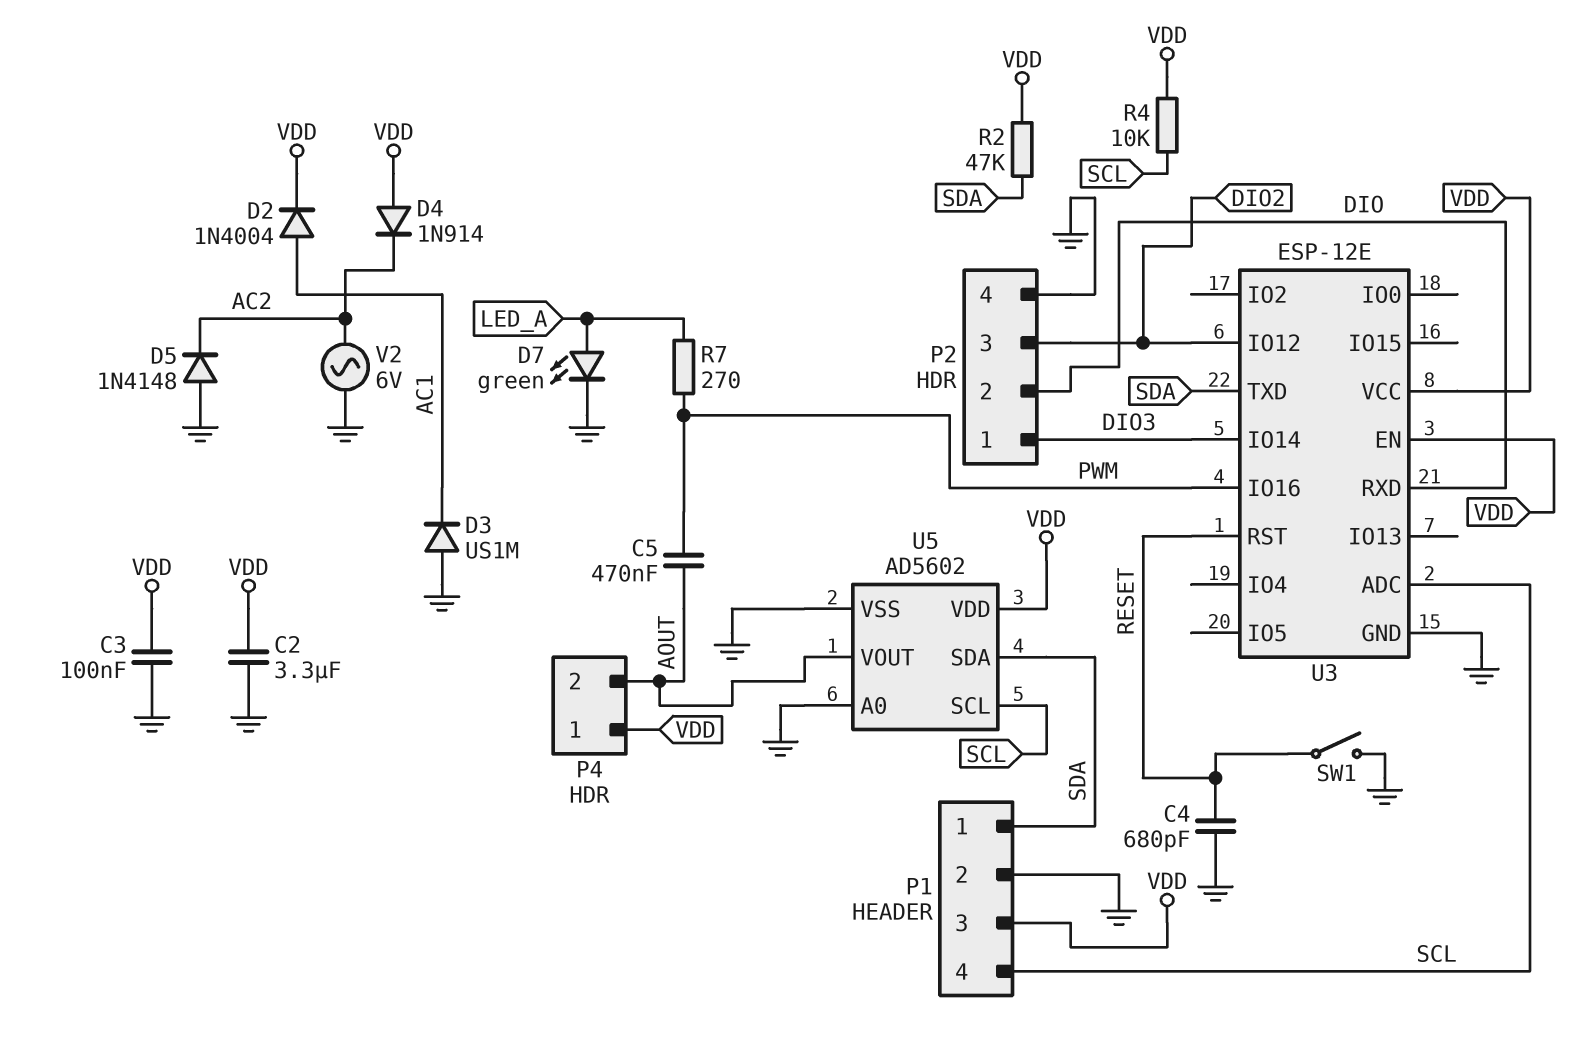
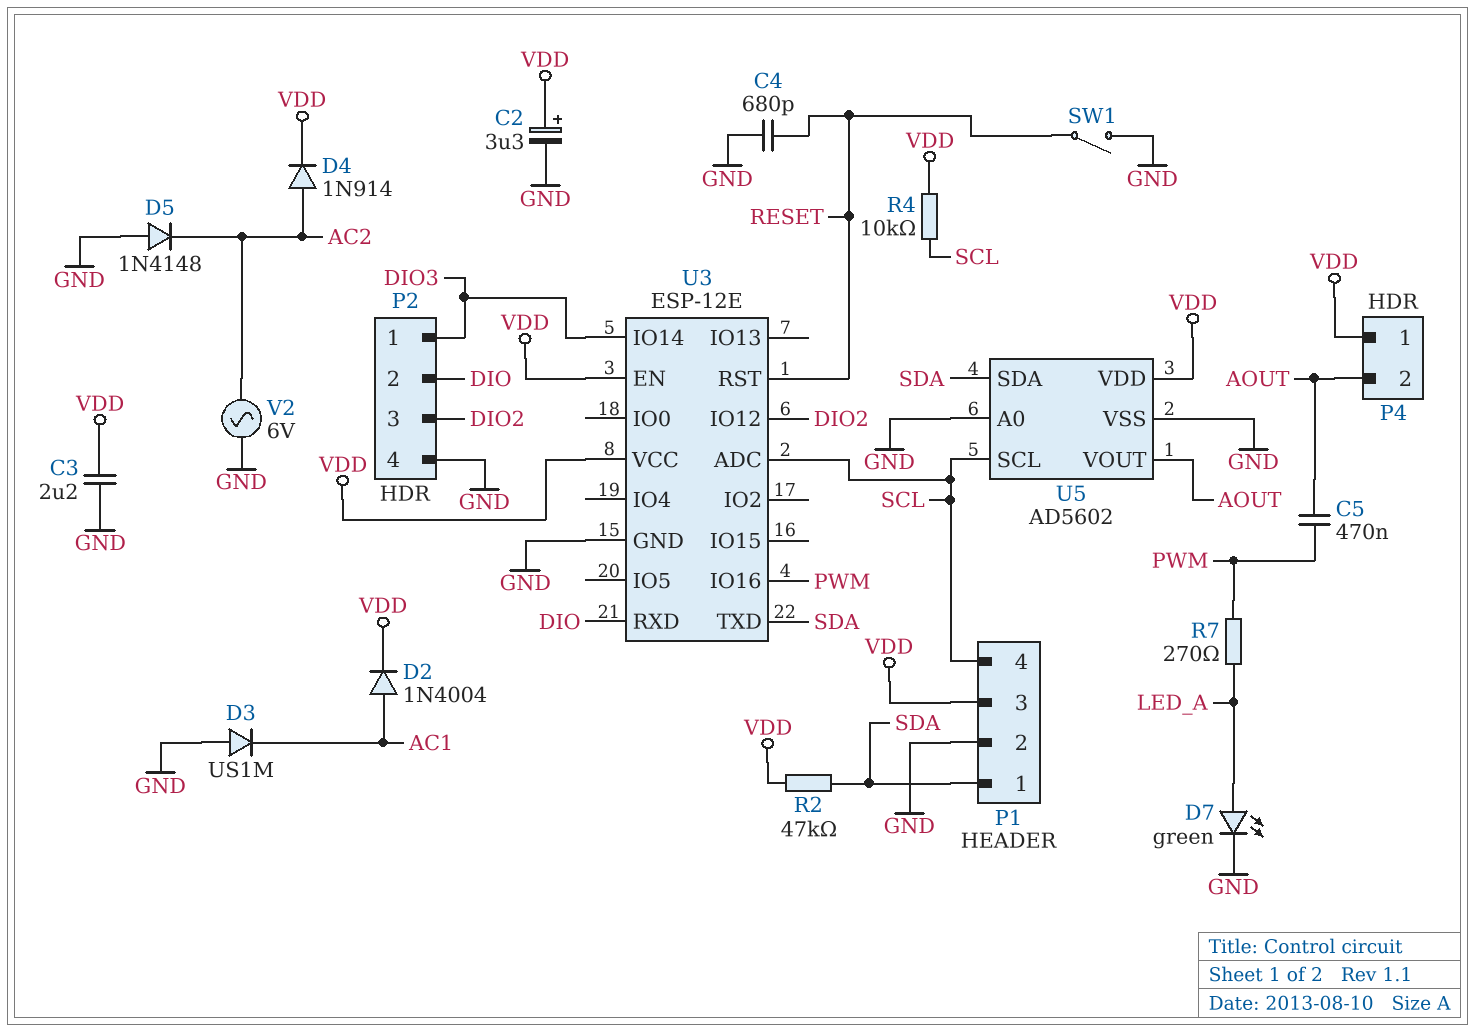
C2: 3.3uF (GND, VDD) -> 3.3uF (plus VDD, minus GND)
C3: 100nF (GND, VDD) -> 2.2uF (GND, VDD)
D4: diode 1N914 (A VDD, K AC2) -> diode 1N914 (A AC2, K VDD)

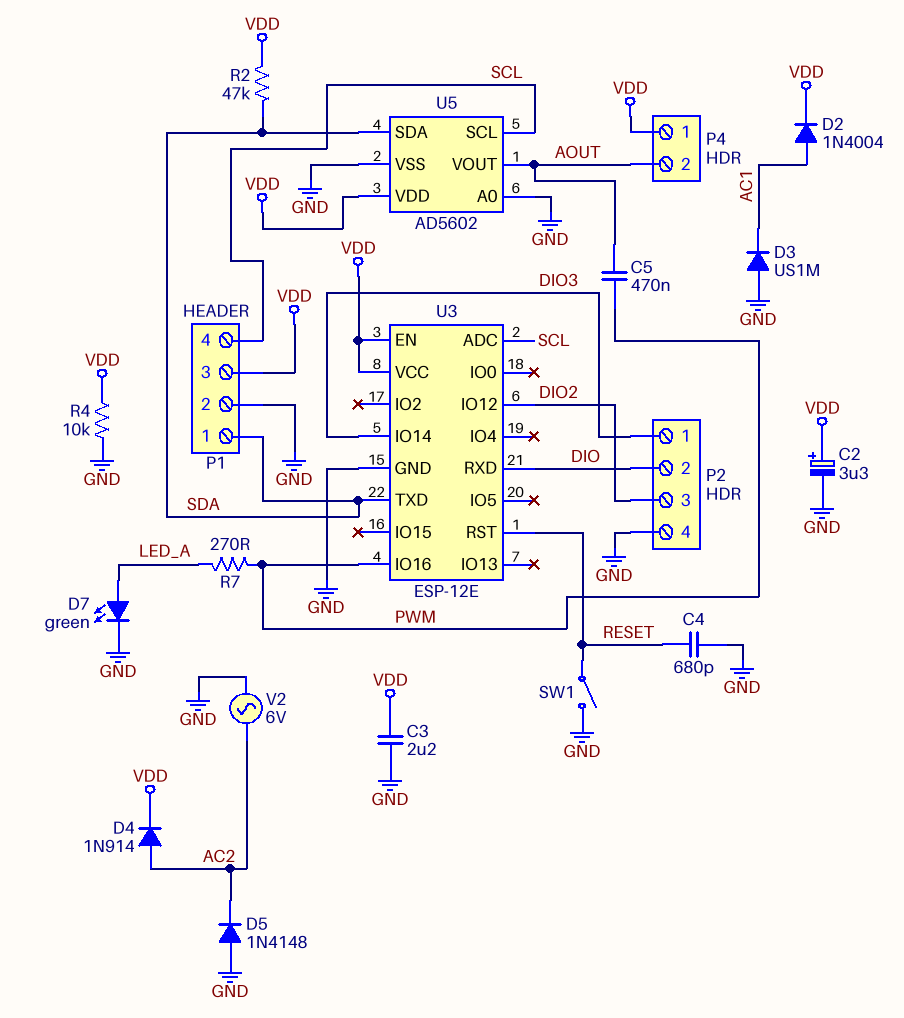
R4: 10k (SCL, VDD) -> 10k (GND, VDD)

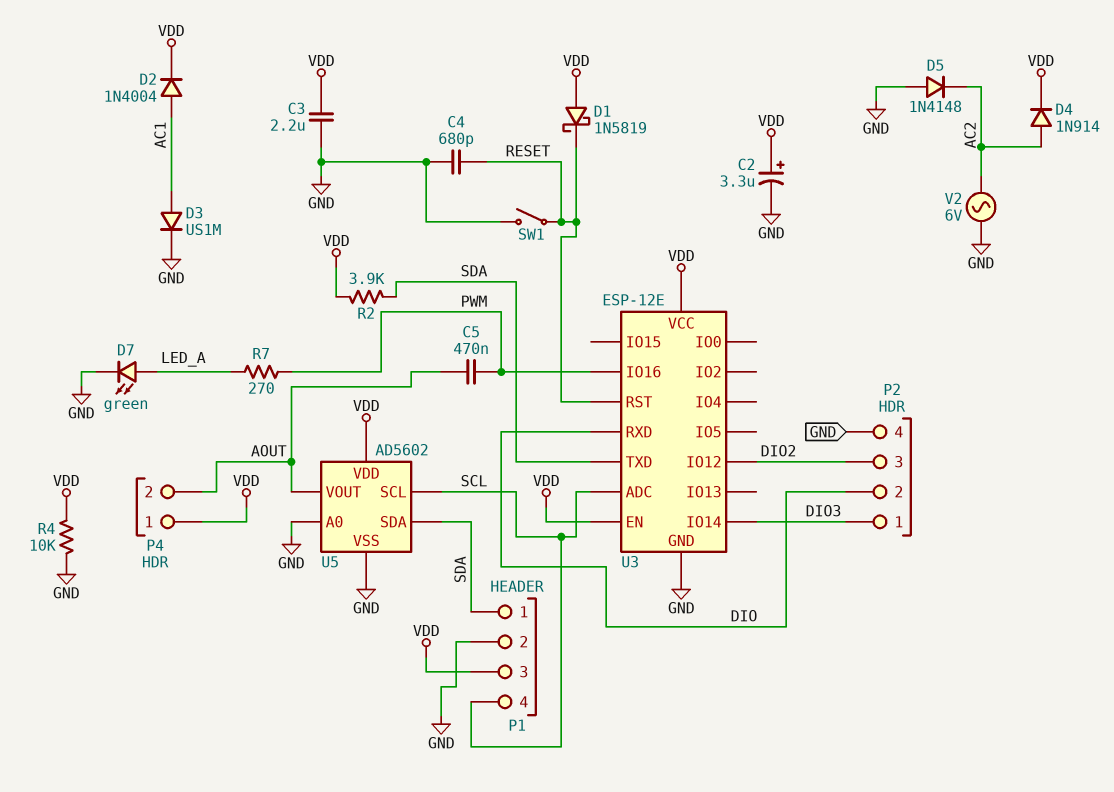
D1: none -> schottky 1N5819 (A VDD, K RESET)
D3: diode US1M (A GND, K AC1) -> diode US1M (A AC1, K GND)
R2: 47k (SDA, VDD) -> 3.9k (SDA, VDD)

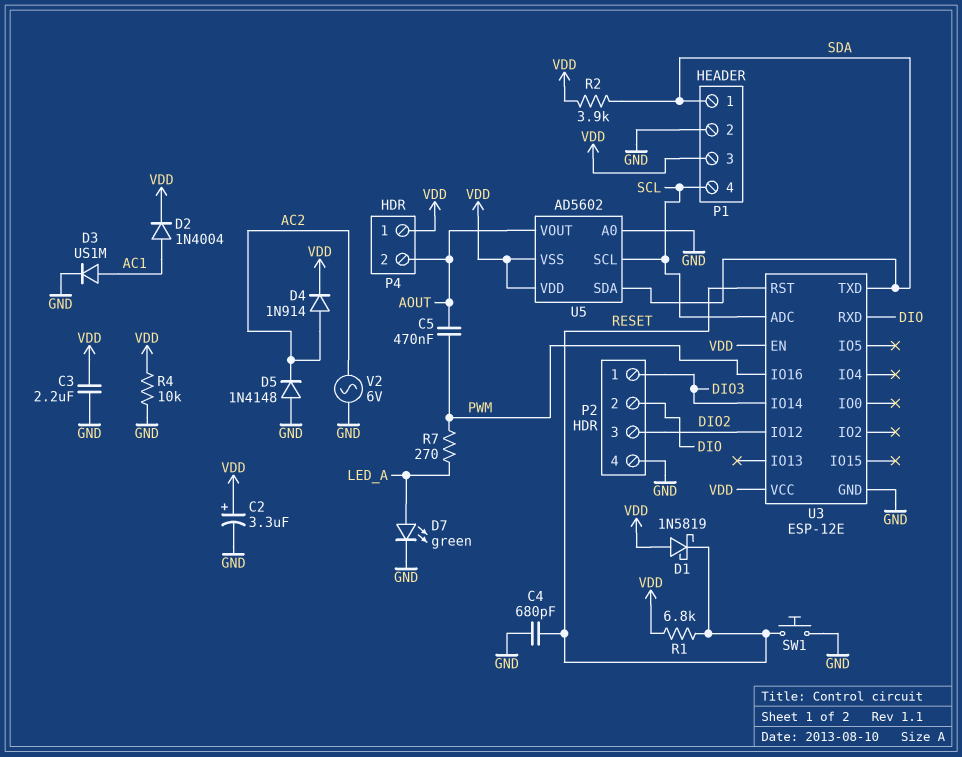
R1: none -> 6.8k (RESET, VDD)
SW1: switch (GND, RESET) -> button (GND, RESET)
U5 pin VSS: GND -> VDD

